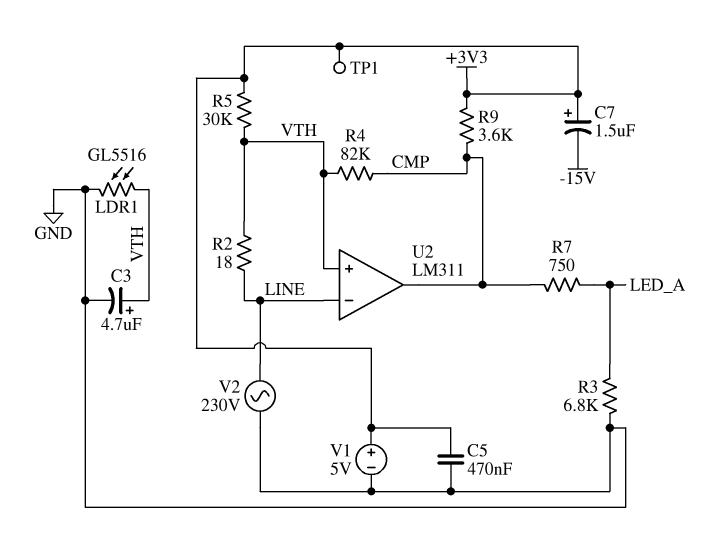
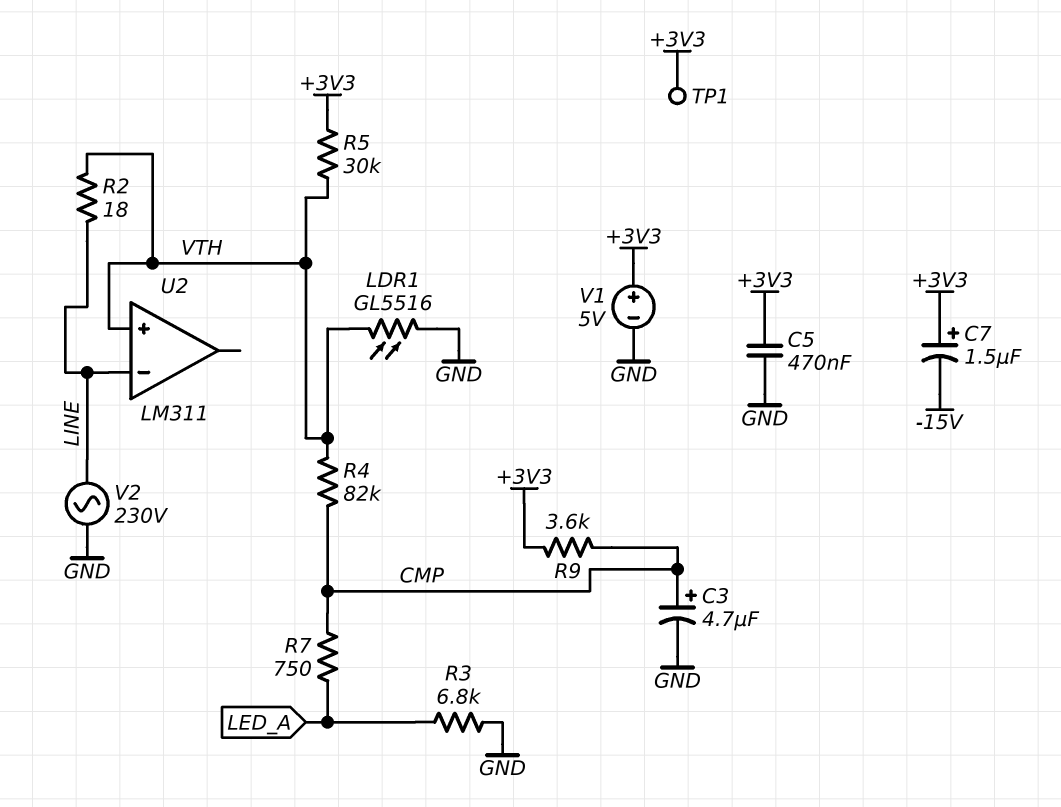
C3: 4.7uF (plus VTH, minus GND) -> 4.7uF (plus CMP, minus GND)
U2 pin out: CMP -> none

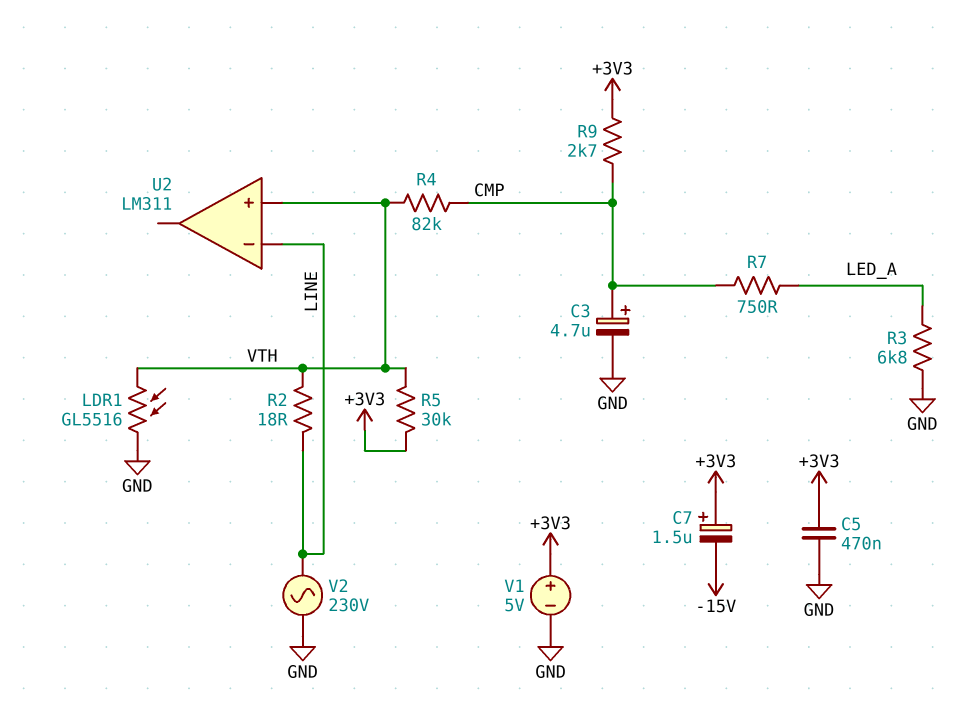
R9: 3.6k (+3V3, CMP) -> 2.7k (+3V3, CMP)
TP1: test point (+3V3) -> none

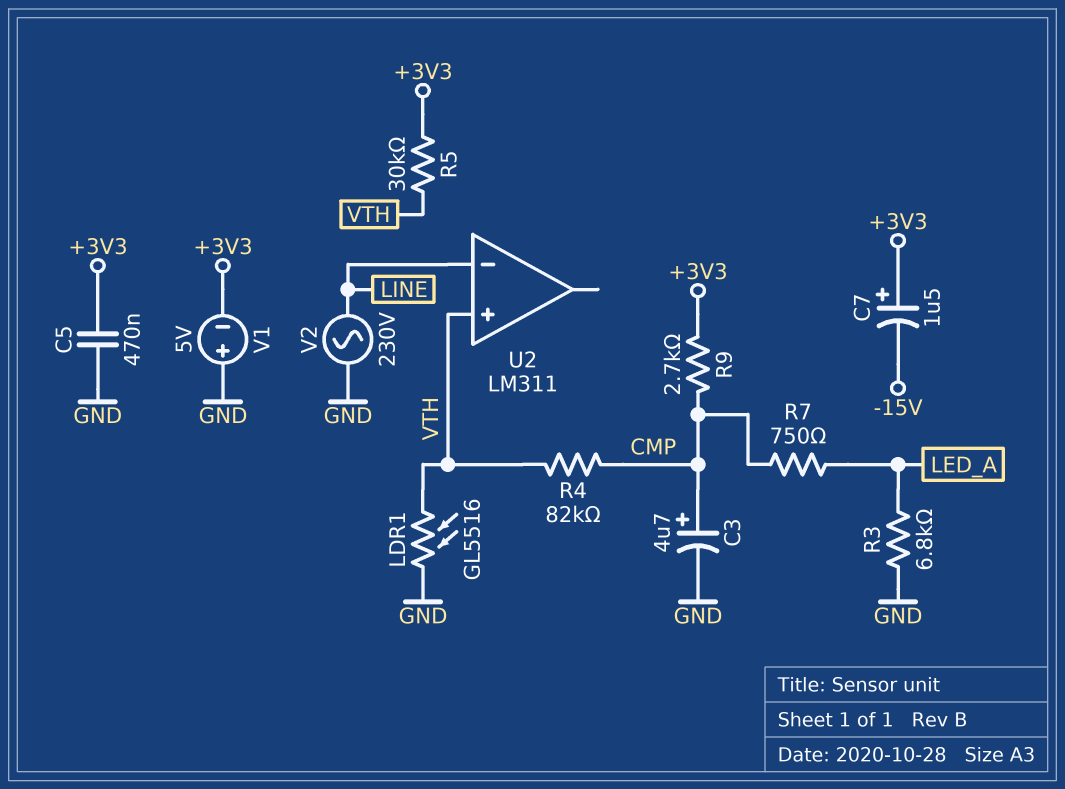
R2: 18 (LINE, VTH) -> none
V1: 5V (plus +3V3, minus GND) -> 5V (plus GND, minus +3V3)

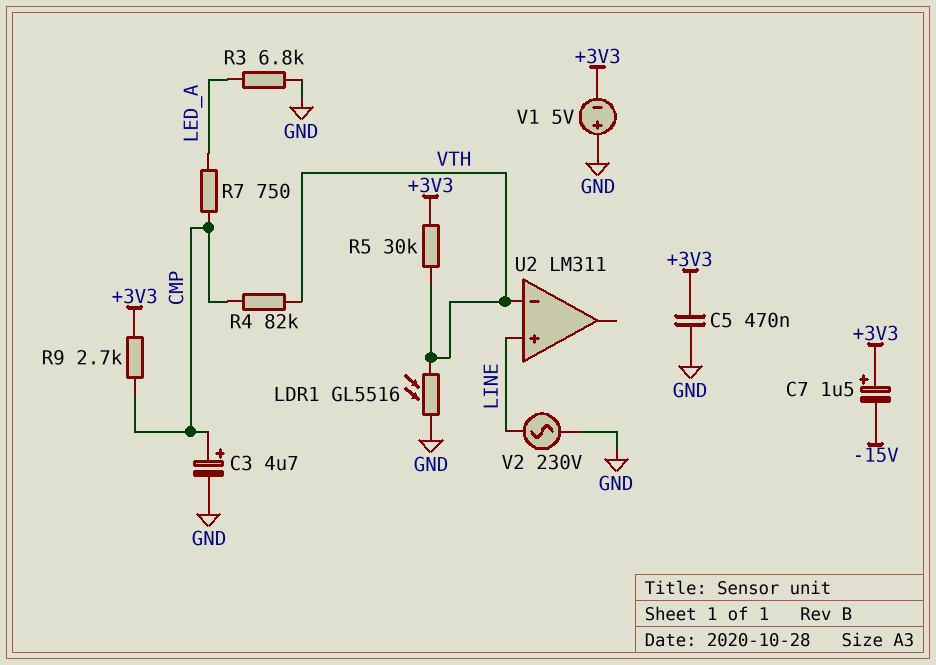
U2 pin in+: VTH -> LINE
U2 pin in-: LINE -> VTH

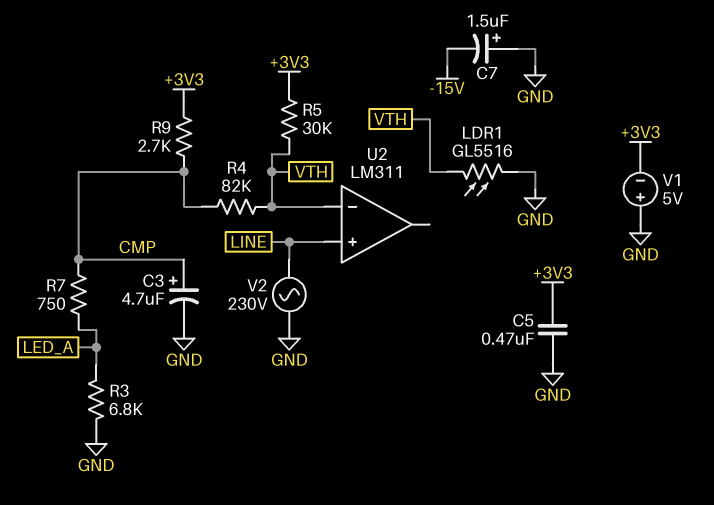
C7: 1.5uF (plus +3V3, minus -15V) -> 1.5uF (plus GND, minus -15V)

